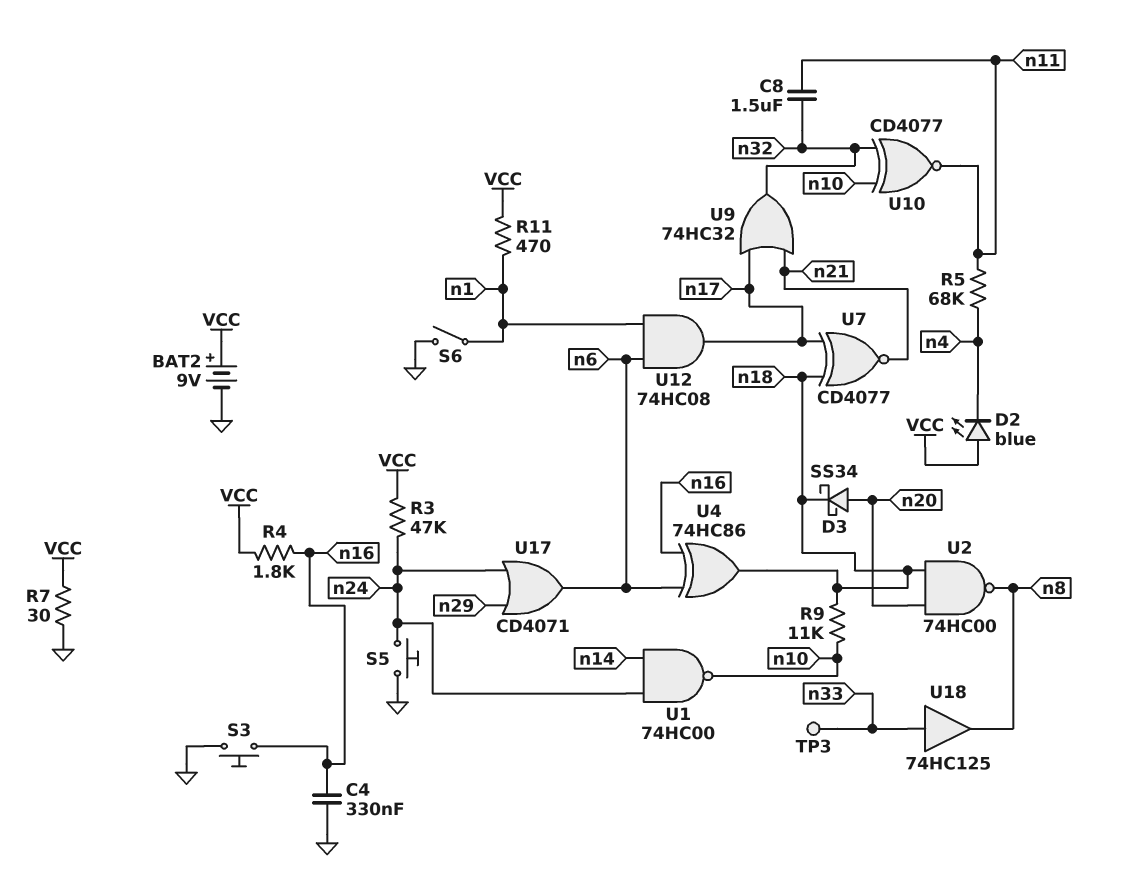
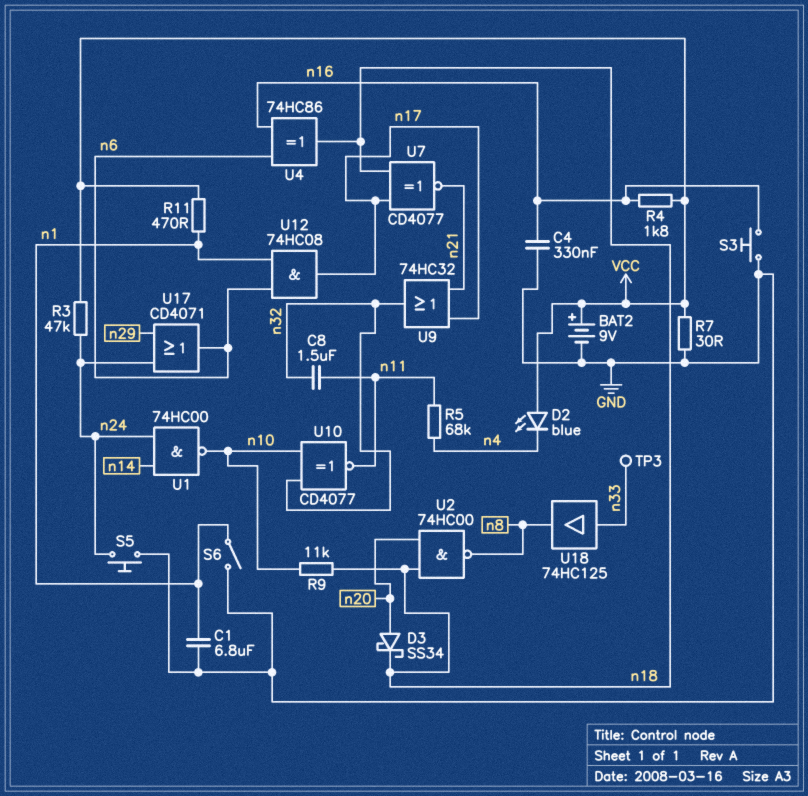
C1: none -> 6.8uF (GND, n1)

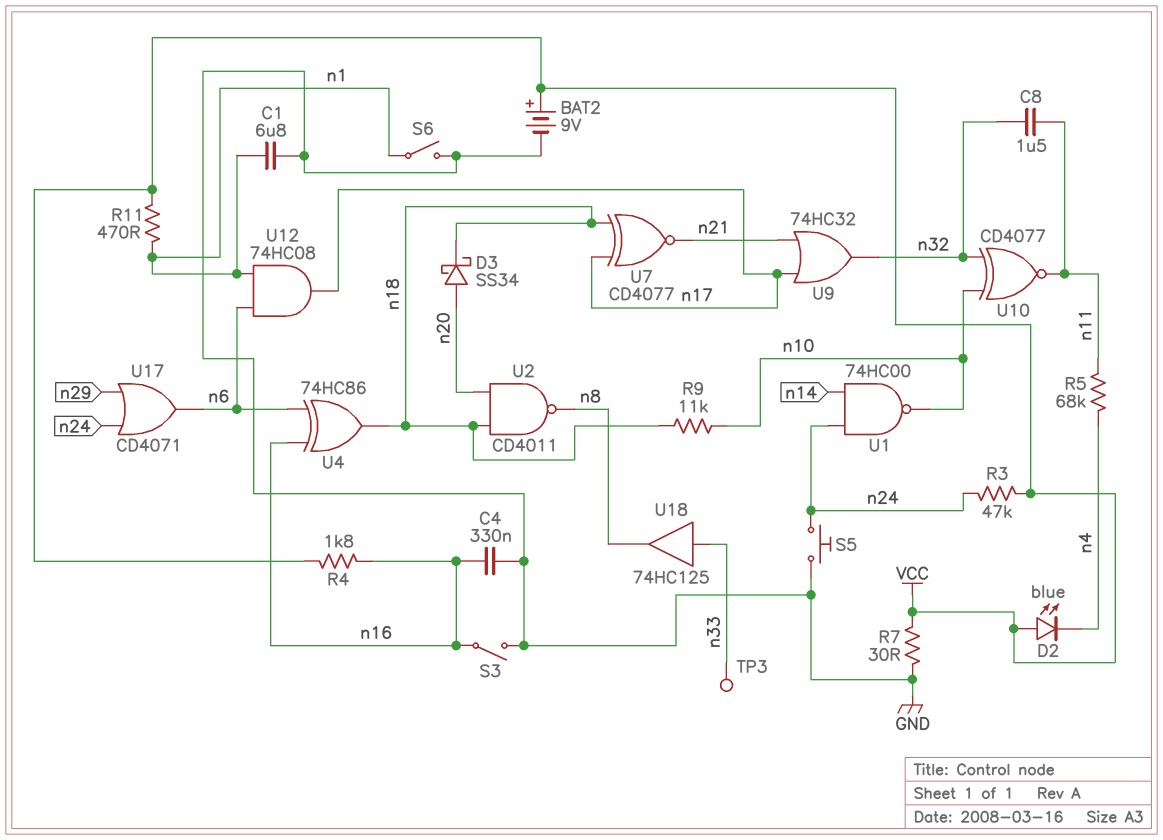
S3: button (GND, n16) -> switch (GND, n16)
U2: NAND 74HC00 (in n18, in n20, out n8) -> NAND CD4011 (in n18, in n20, out n8)

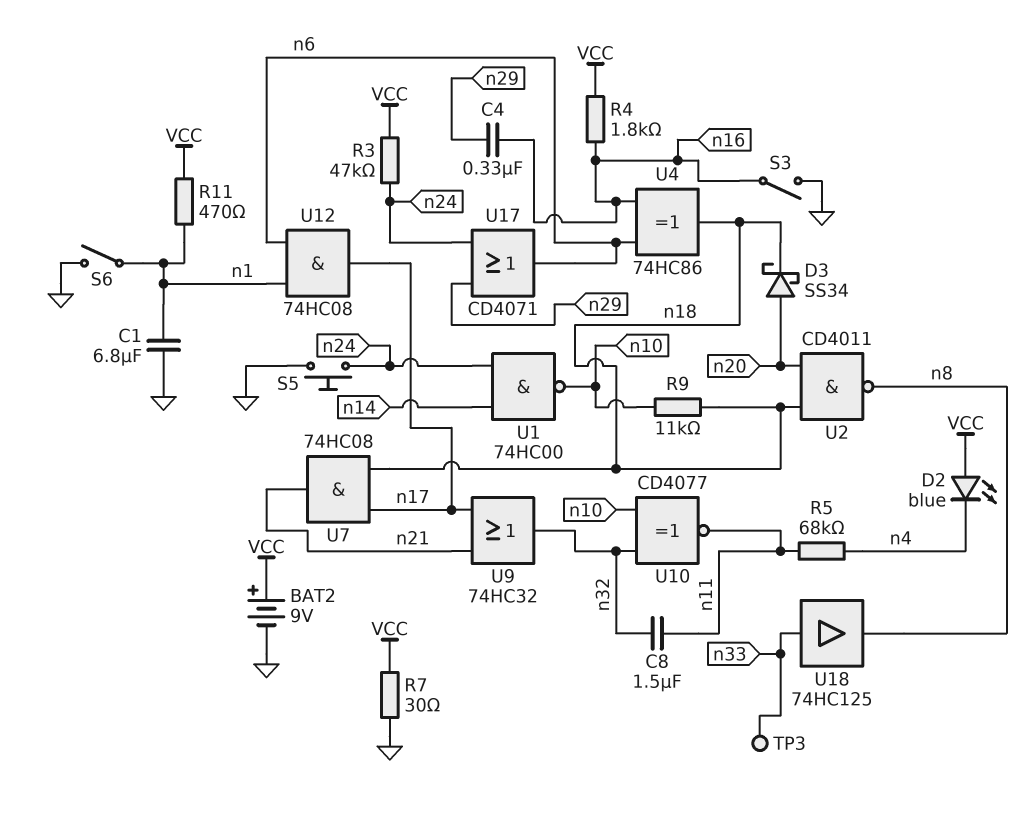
C4: 330nF (GND, n16) -> 330nF (n16, n29)
U7: XNOR CD4077 (in n17, in n18, out n21) -> AND 74HC08 (in n17, in n18, out n21)

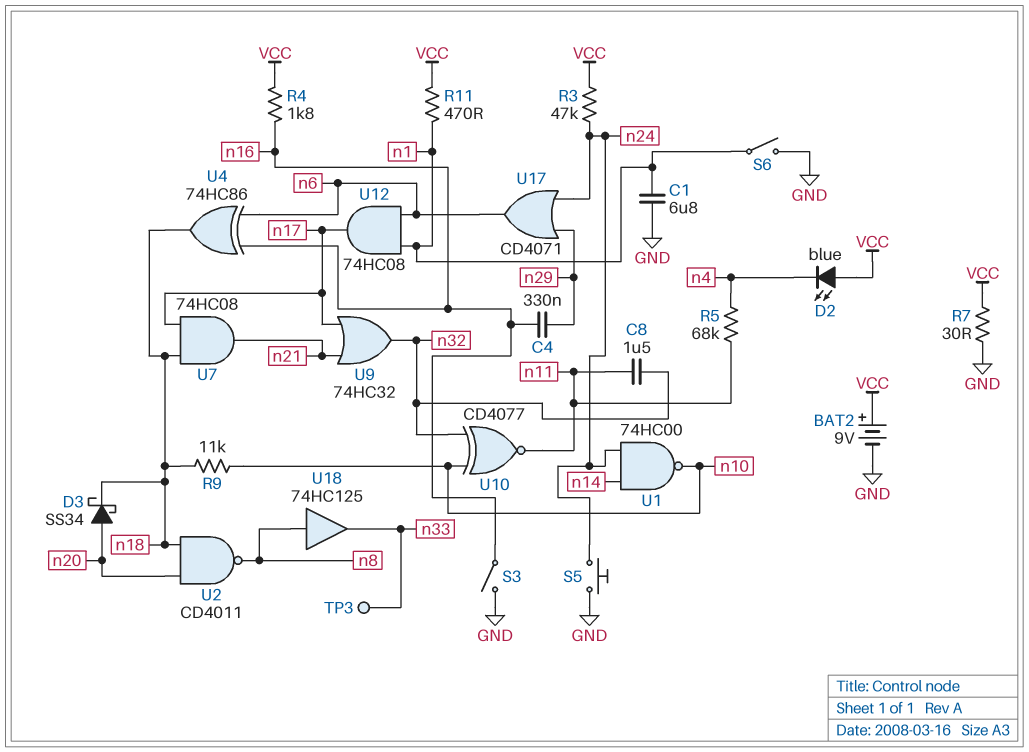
U18: buffer 74HC125 (in n33, out n8) -> buffer 74HC125 (in n8, out n33)

